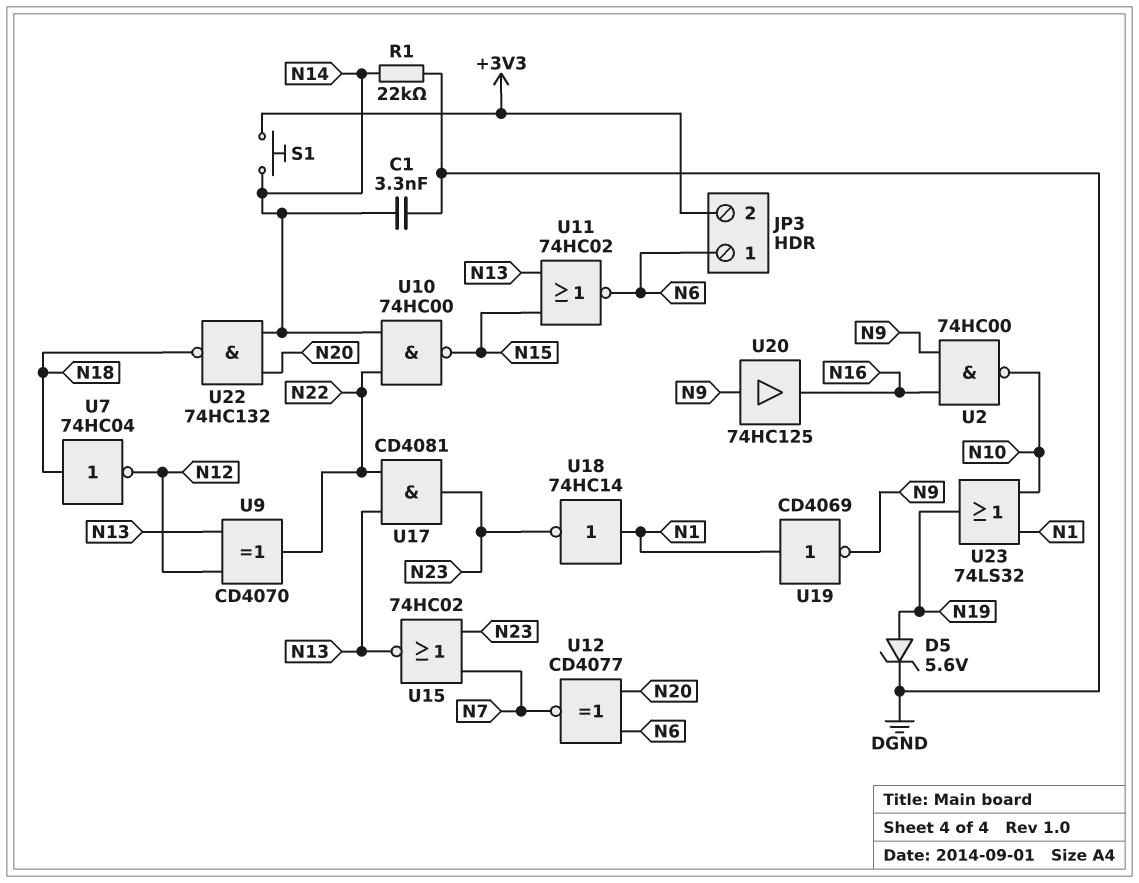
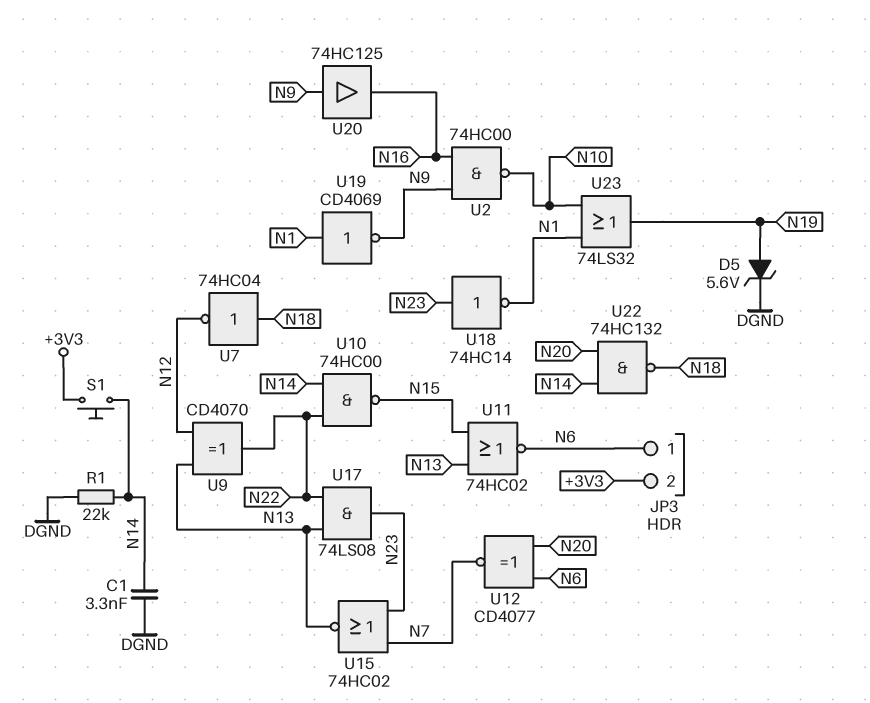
U17: AND CD4081 (in N13, in N22, out N23) -> AND 74LS08 (in N13, in N22, out N23)
U18: NOT 74HC14 (in N1, out N23) -> NOT 74HC14 (in N23, out N1)

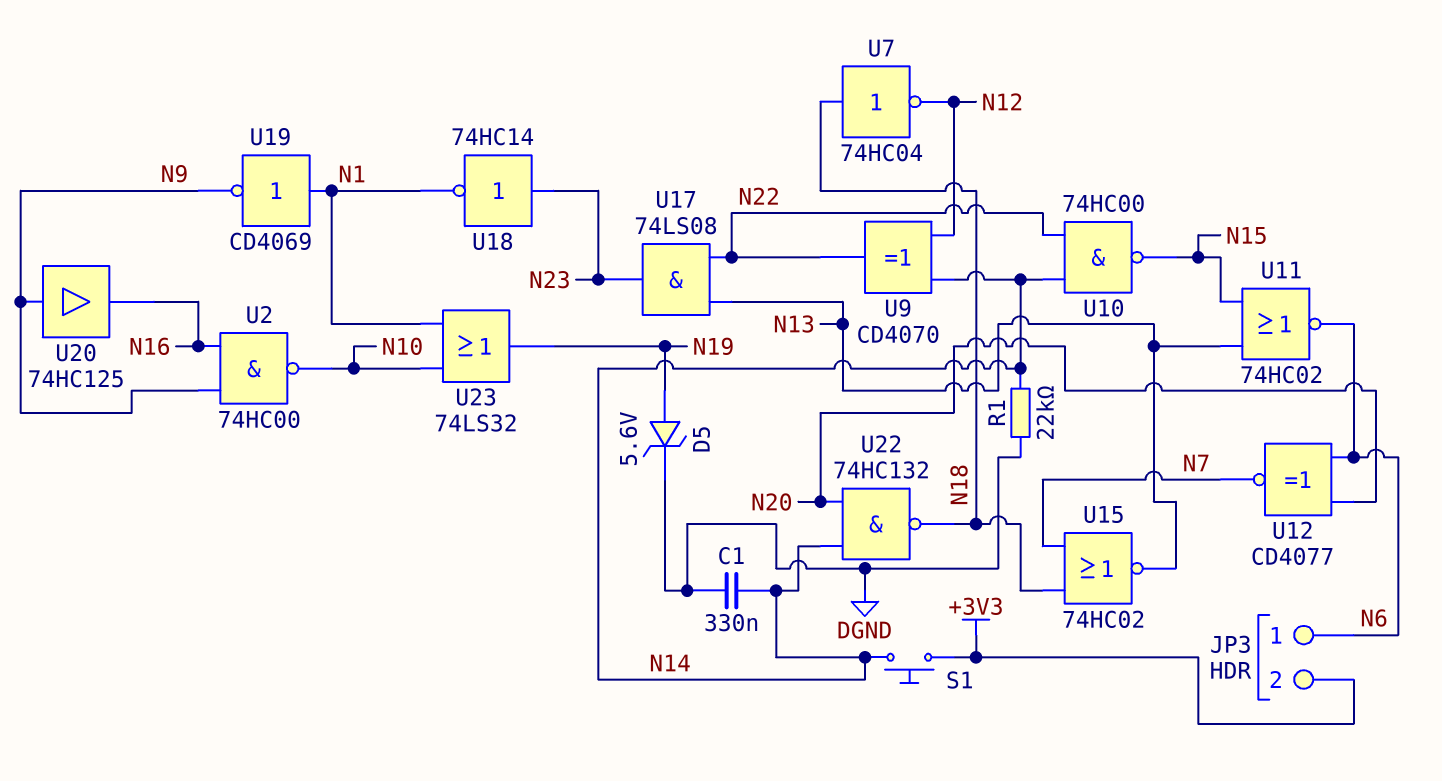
C1: 3.3nF (DGND, N14) -> 330nF (DGND, N14)
U9: XOR CD4070 (in N12, in N13, out N22) -> XOR CD4070 (in N12, in N14, out N22)
U15: NOR 74HC02 (in N7, in N23, out N13) -> NOR 74HC02 (in N7, in N18, out N13)

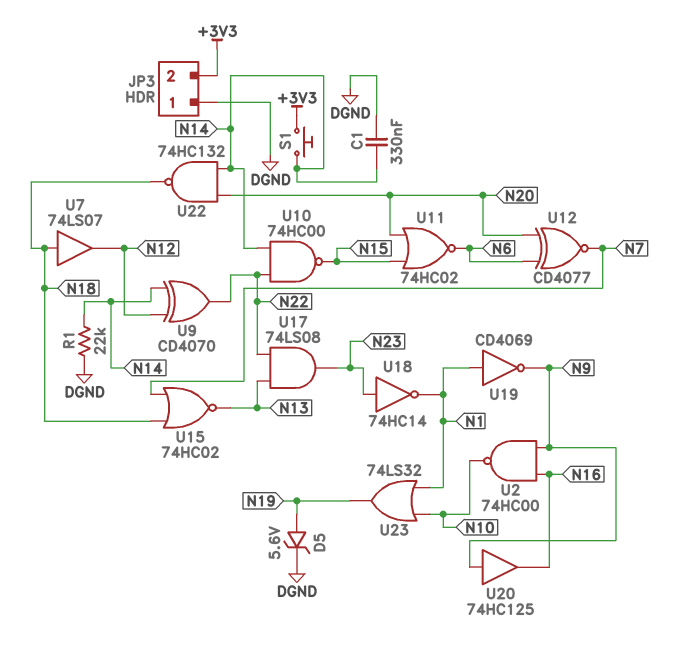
JP3 pin 1: N6 -> DGND
U7: NOT 74HC04 (in N18, out N12) -> buffer 74LS07 (in N18, out N12)
U11: NOR 74HC02 (in N13, in N15, out N6) -> NOR 74HC02 (in N15, in N20, out N6)

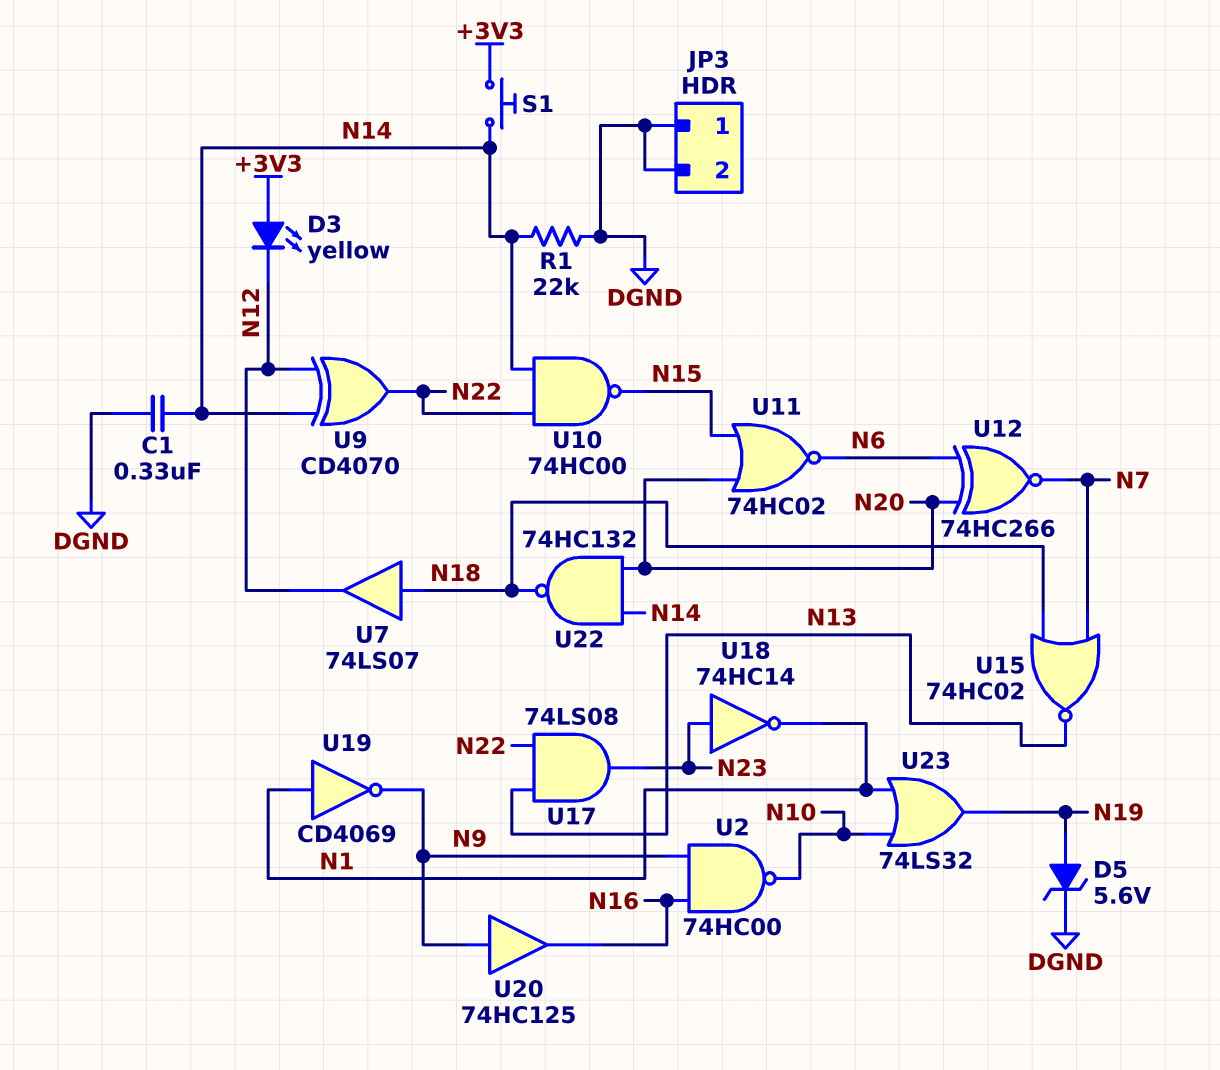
D3: none -> LED yellow (A +3V3, K N12)
JP3 pin 2: +3V3 -> DGND
U12: XNOR CD4077 (in N6, in N20, out N7) -> XNOR 74HC266 (in N6, in N20, out N7)

